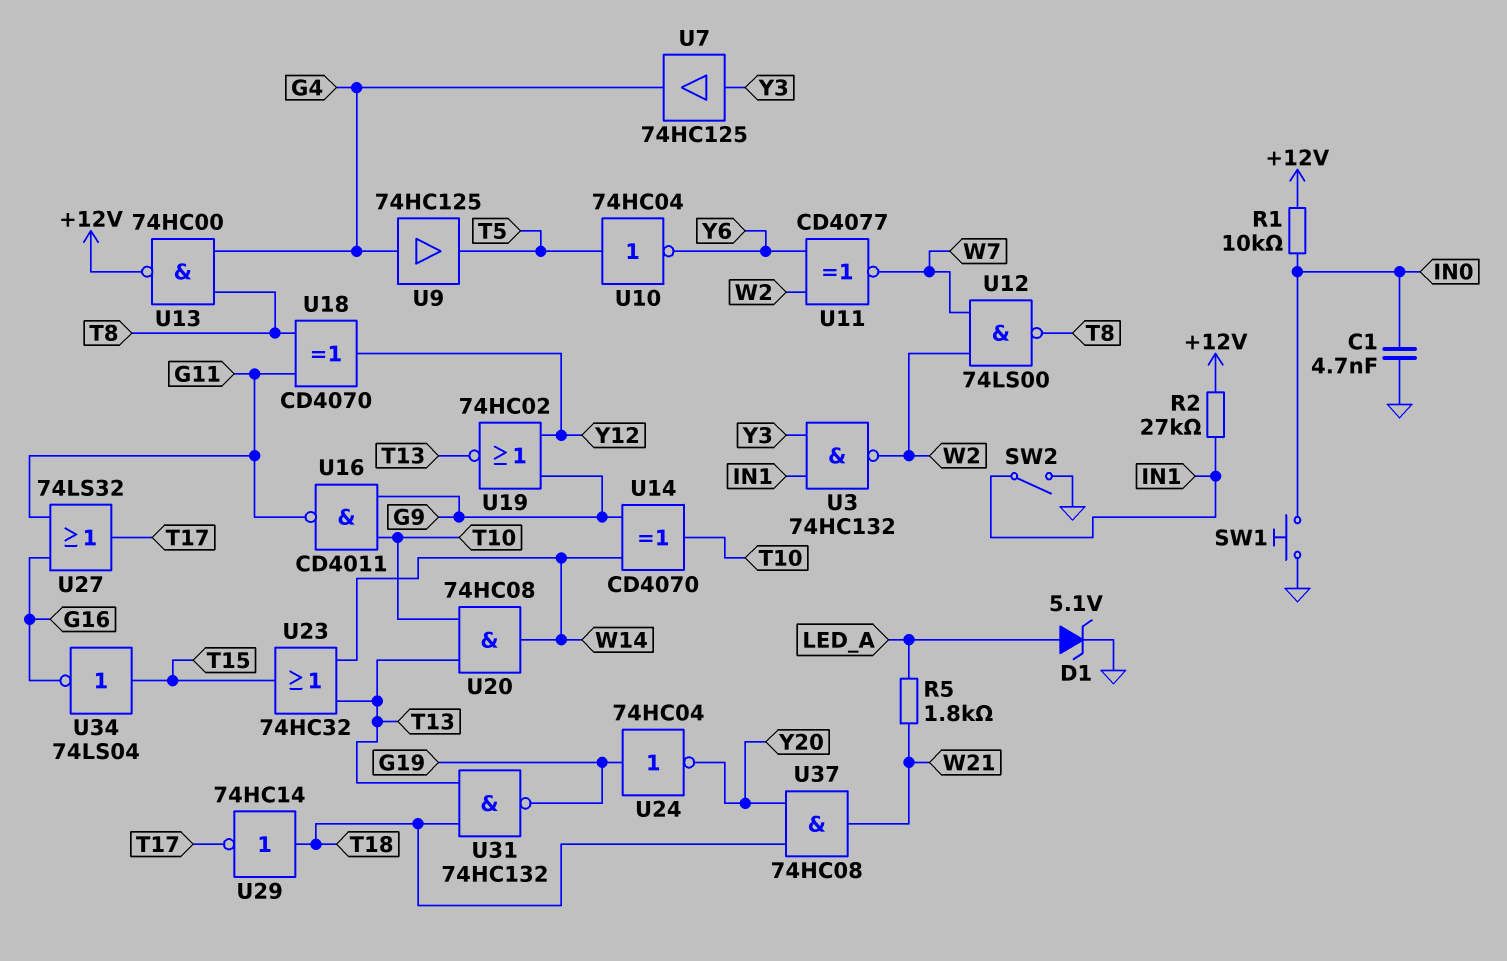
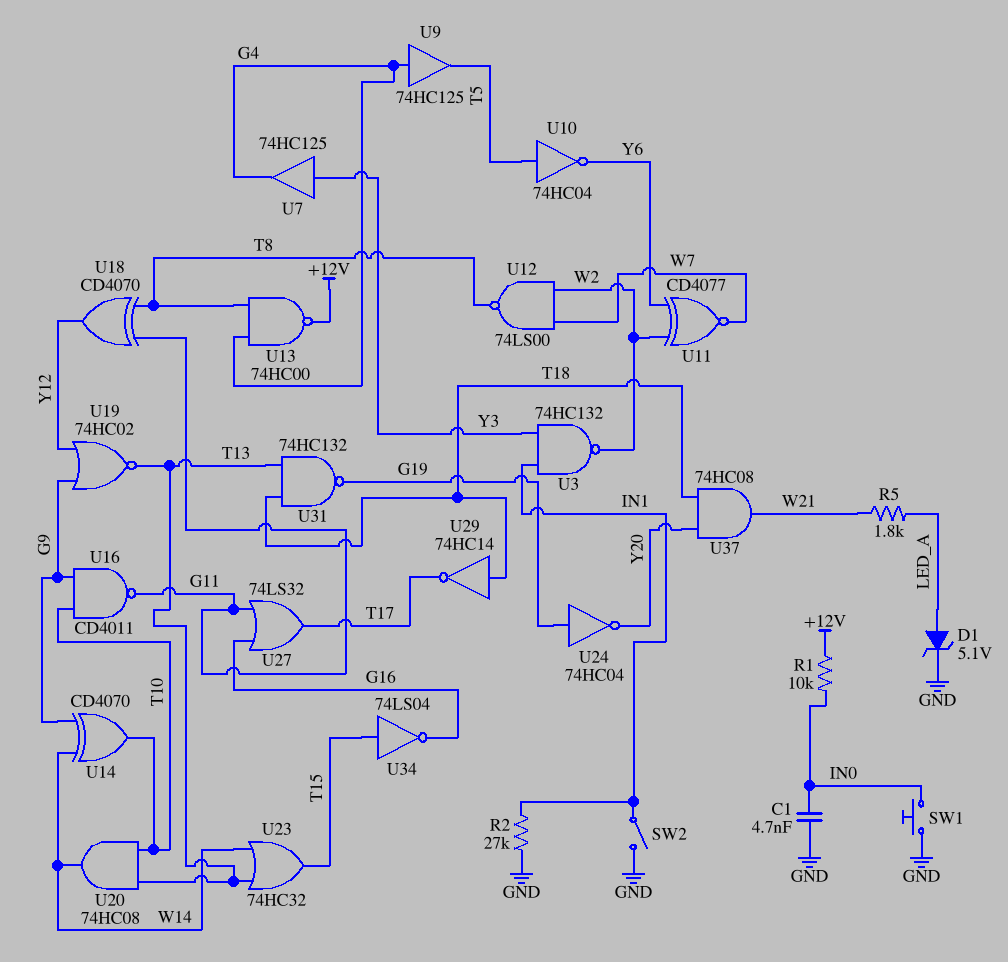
R2: 27k (+12V, IN1) -> 27k (GND, IN1)

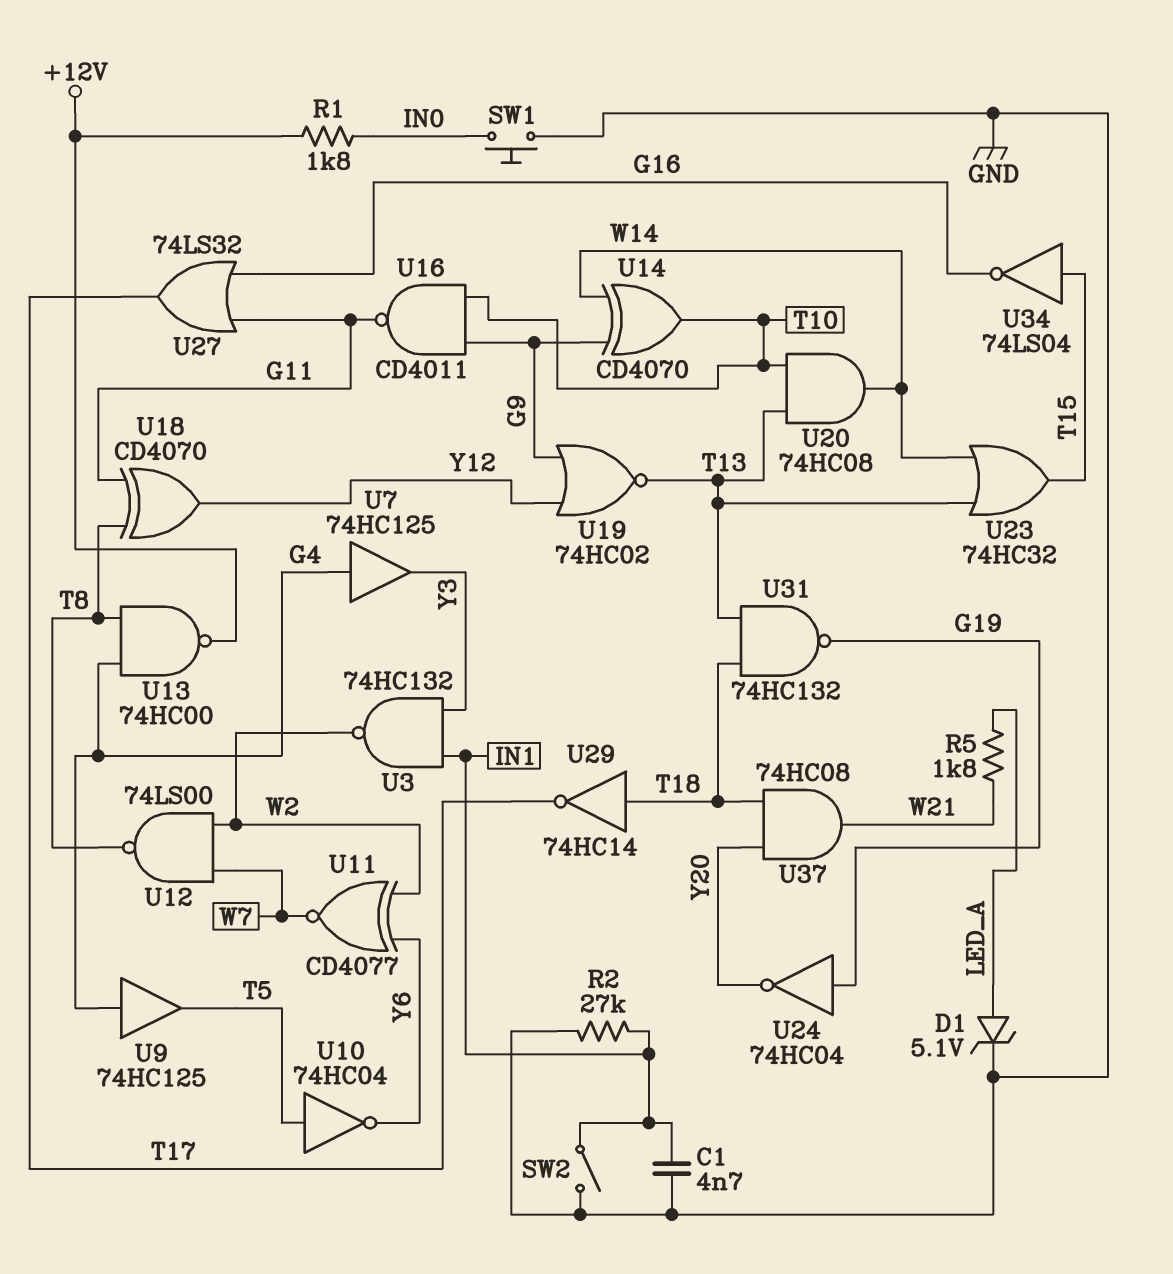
C1: 4.7nF (GND, IN0) -> 4.7nF (GND, IN1)
R1: 10k (+12V, IN0) -> 1.8k (+12V, IN0)
U7: buffer 74HC125 (in Y3, out G4) -> buffer 74HC125 (in G4, out Y3)

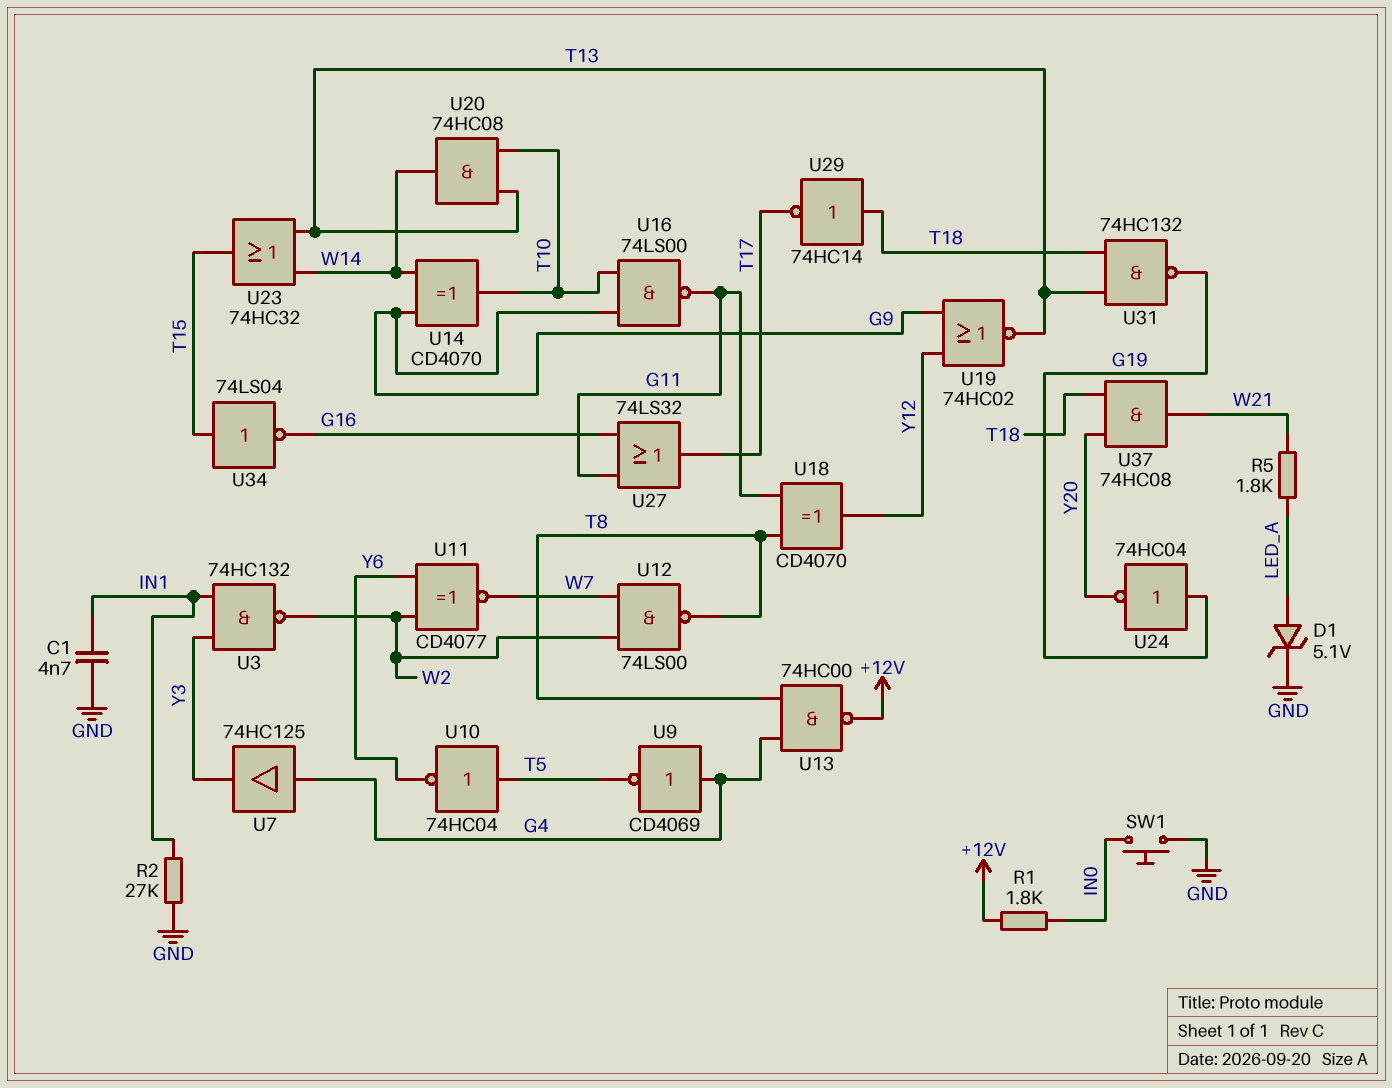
SW2: switch (GND, IN1) -> none
U9: buffer 74HC125 (in G4, out T5) -> NOT CD4069 (in G4, out T5)
U16: NAND CD4011 (in G9, in T10, out G11) -> NAND 74LS00 (in G9, in T10, out G11)

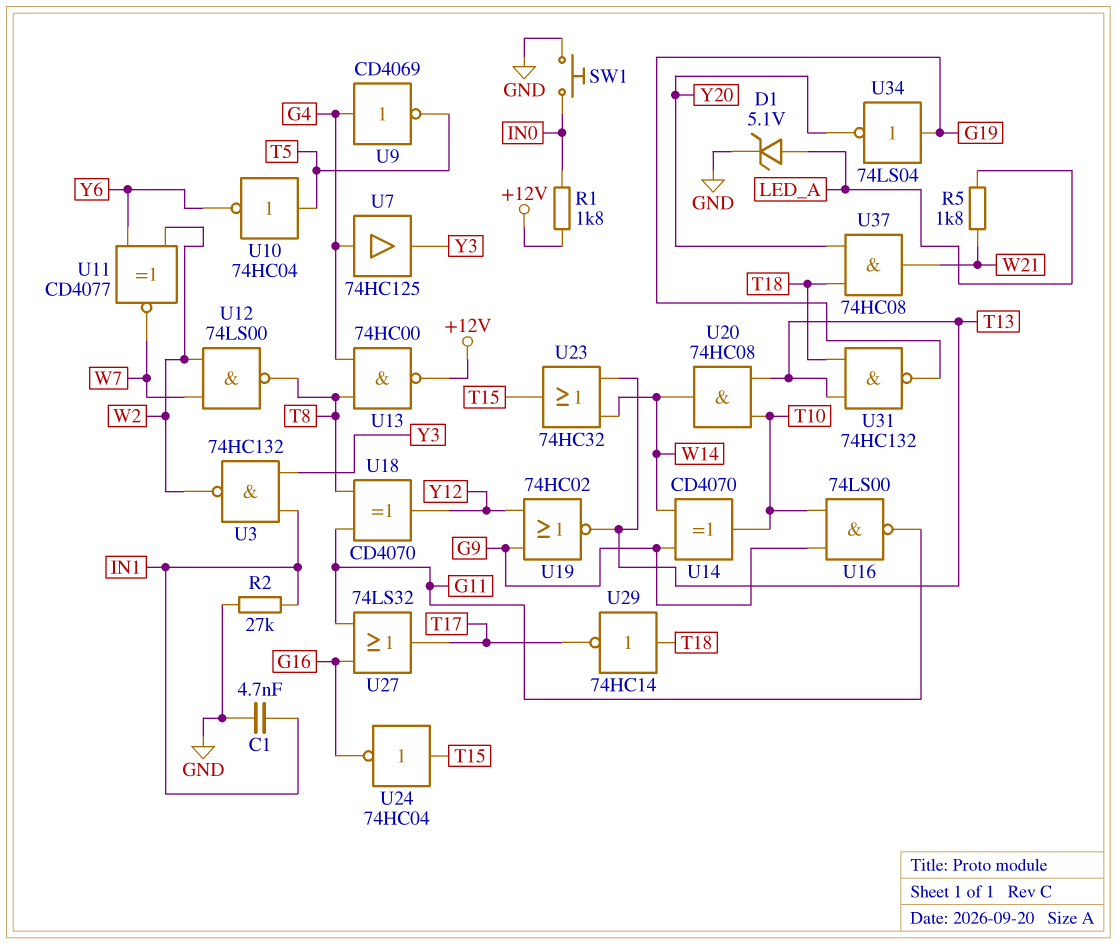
U24: NOT 74HC04 (in G19, out Y20) -> NOT 74HC04 (in T15, out G16)
U34: NOT 74LS04 (in T15, out G16) -> NOT 74LS04 (in G19, out Y20)

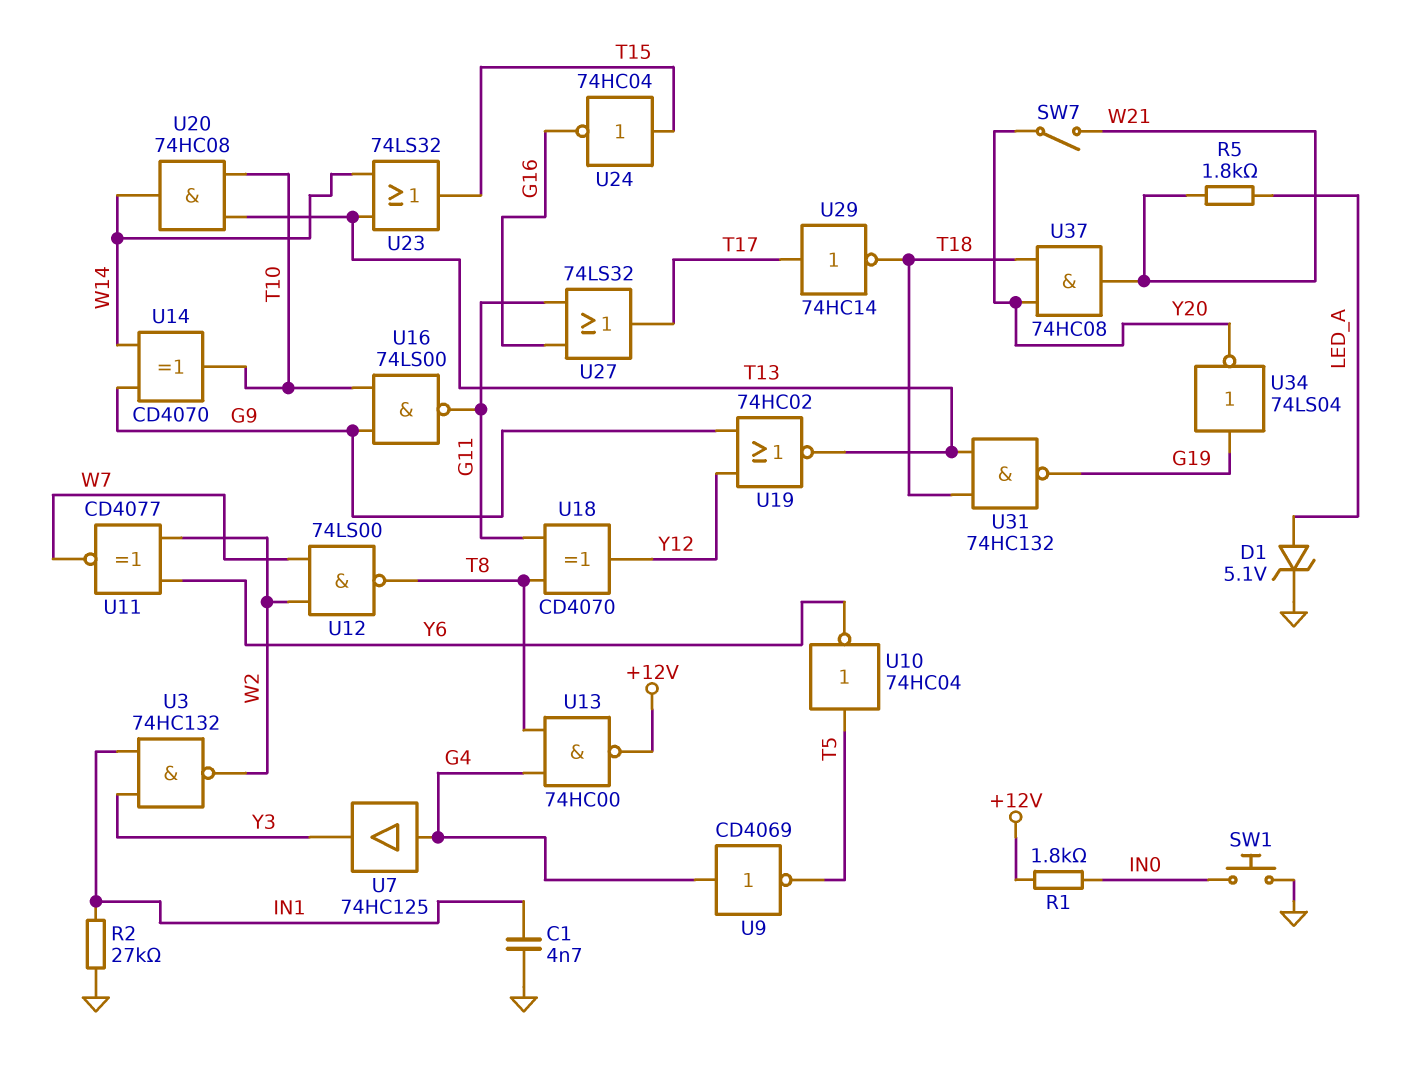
SW7: none -> switch (W21, Y20)
U23: OR 74HC32 (in T13, in W14, out T15) -> OR 74LS32 (in T13, in W14, out T15)
U29: NOT 74HC14 (in T18, out T17) -> NOT 74HC14 (in T17, out T18)

